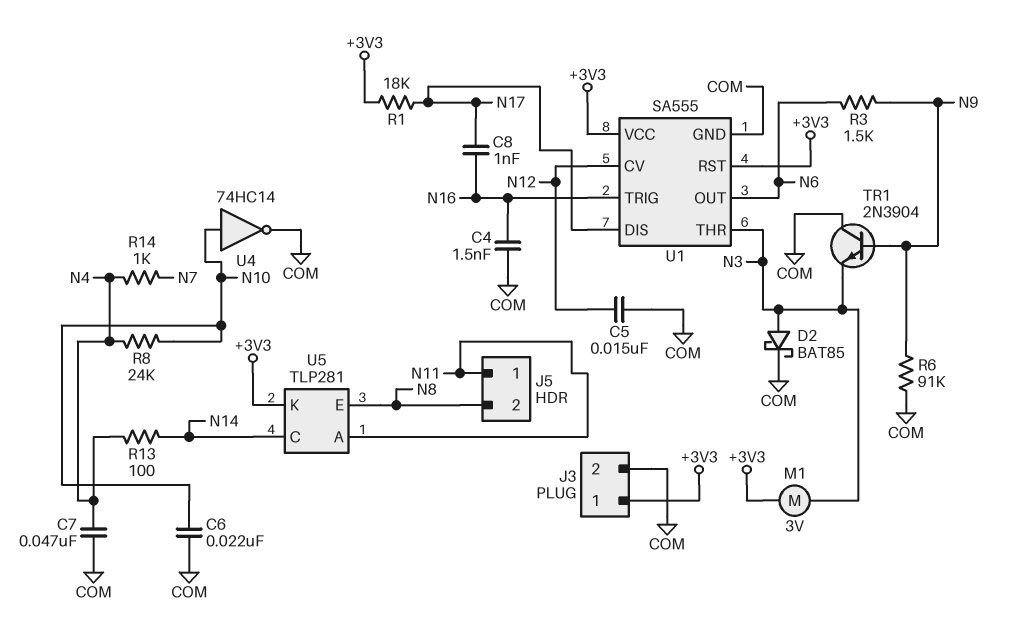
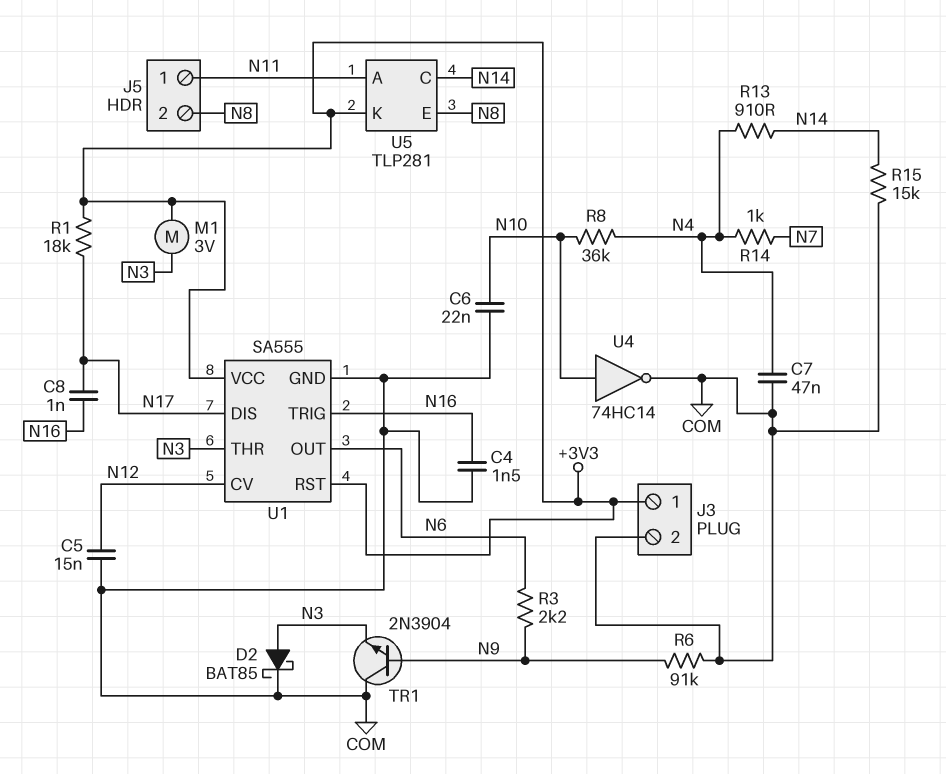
R3: 1.5k (N6, N9) -> 2.2k (N6, N9)
R8: 24k (N4, N10) -> 36k (N4, N10)
R13: 100 (N4, N14) -> 910 (N4, N14)
R15: none -> 15k (COM, N14)

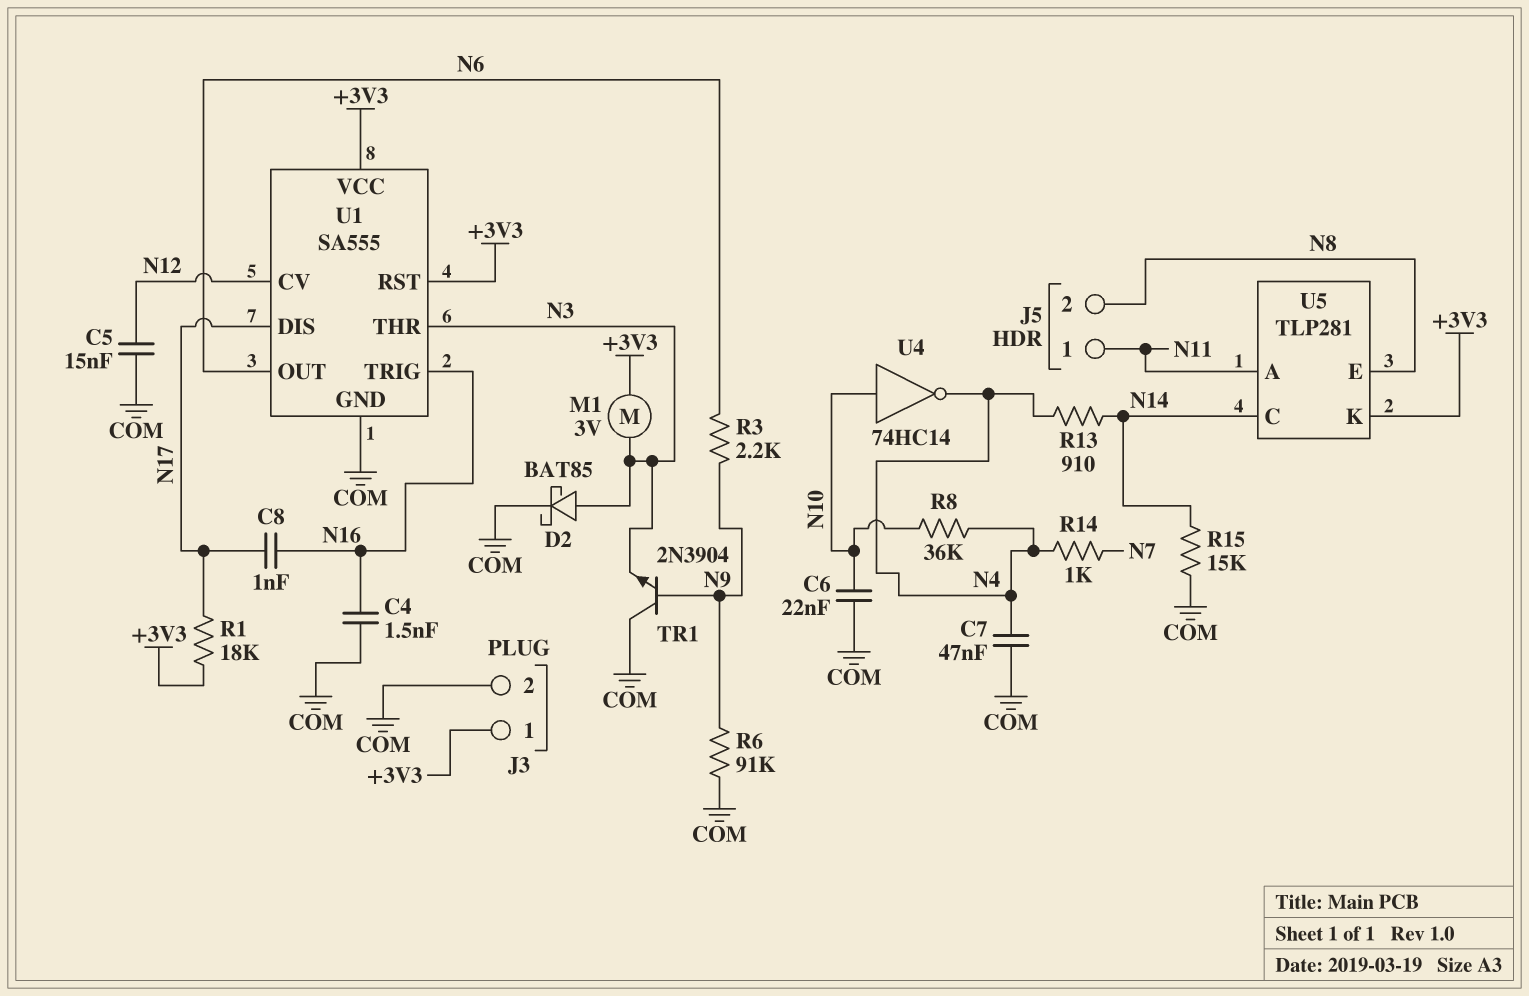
U4: NOT 74HC14 (in N10, out COM) -> NOT 74HC14 (in N10, out N4)

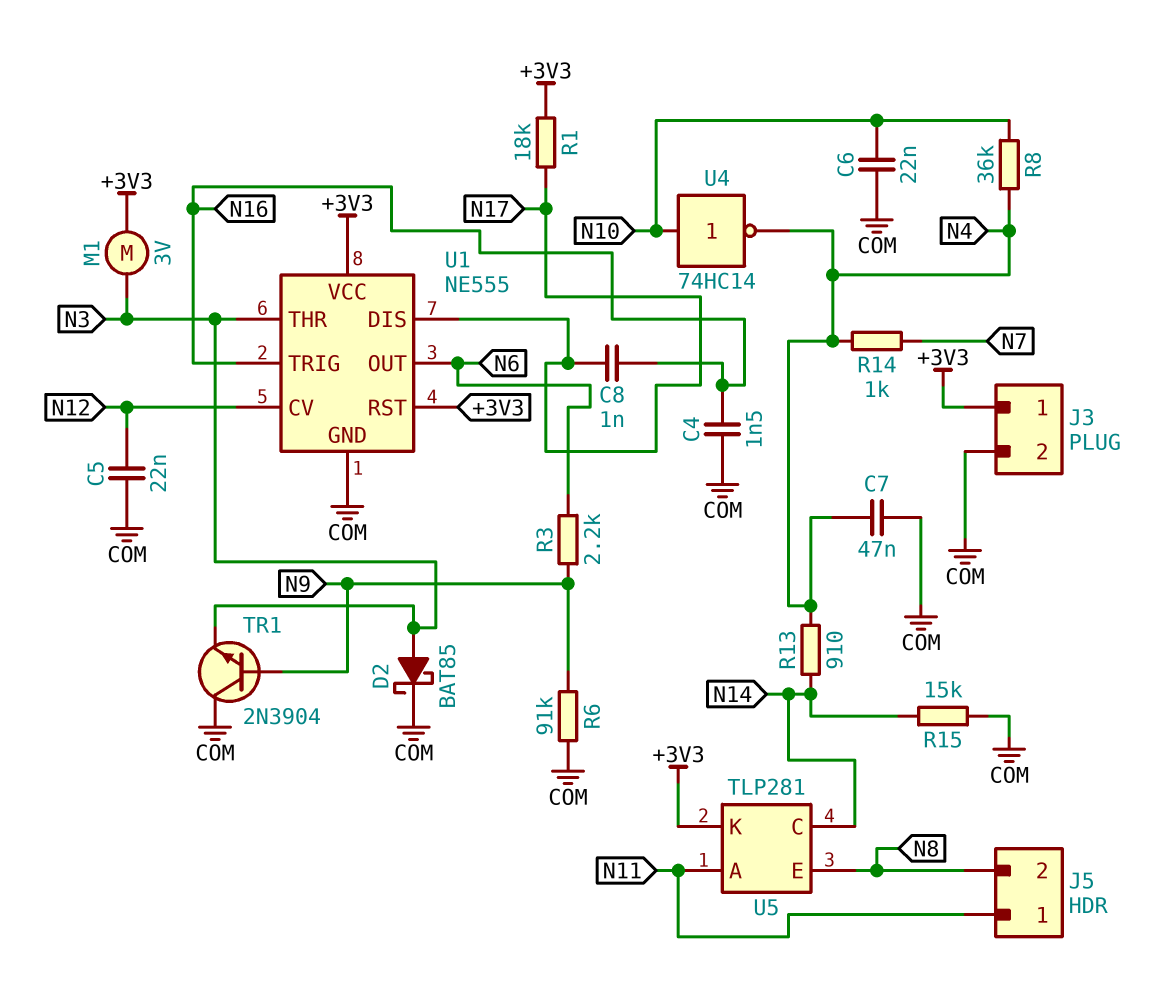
C5: 15nF (COM, N12) -> 22nF (COM, N12)
U1: SA555 -> NE555

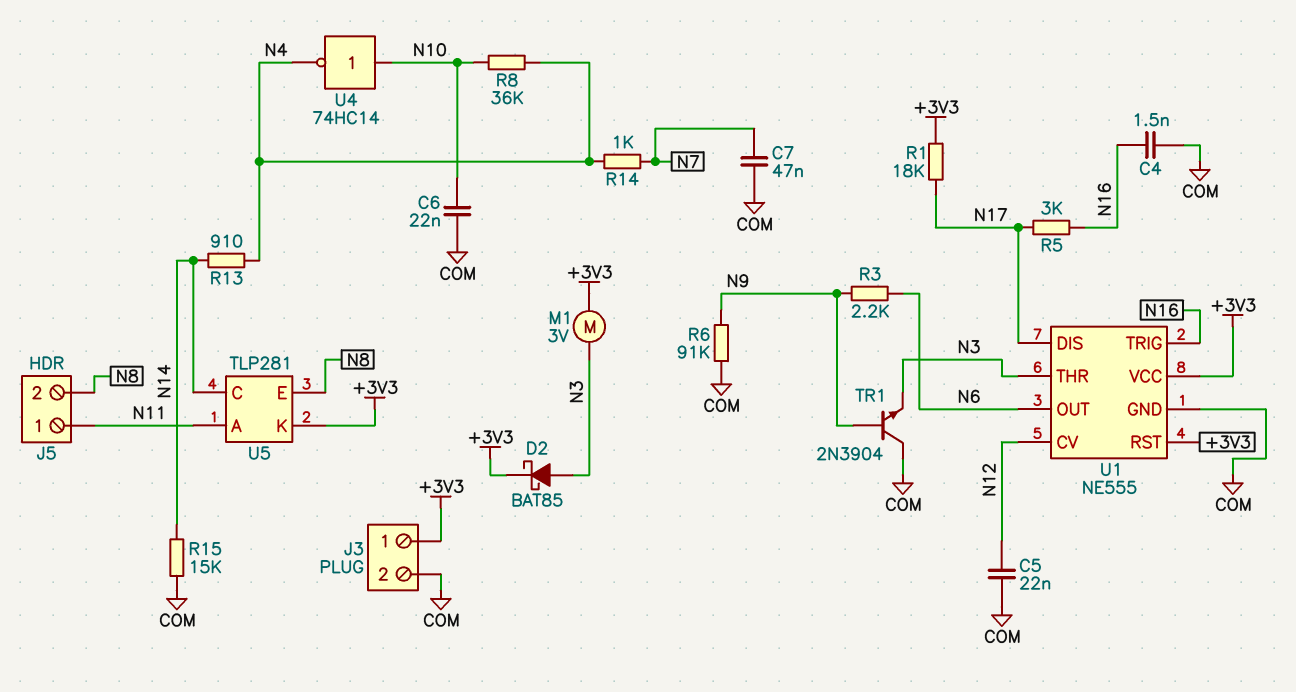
C7: 47nF (COM, N4) -> 47nF (COM, N7)
C8: 1nF (N16, N17) -> none
D2: schottky BAT85 (A N3, K COM) -> schottky BAT85 (A N3, K +3V3)
R5: none -> 3k (N16, N17)

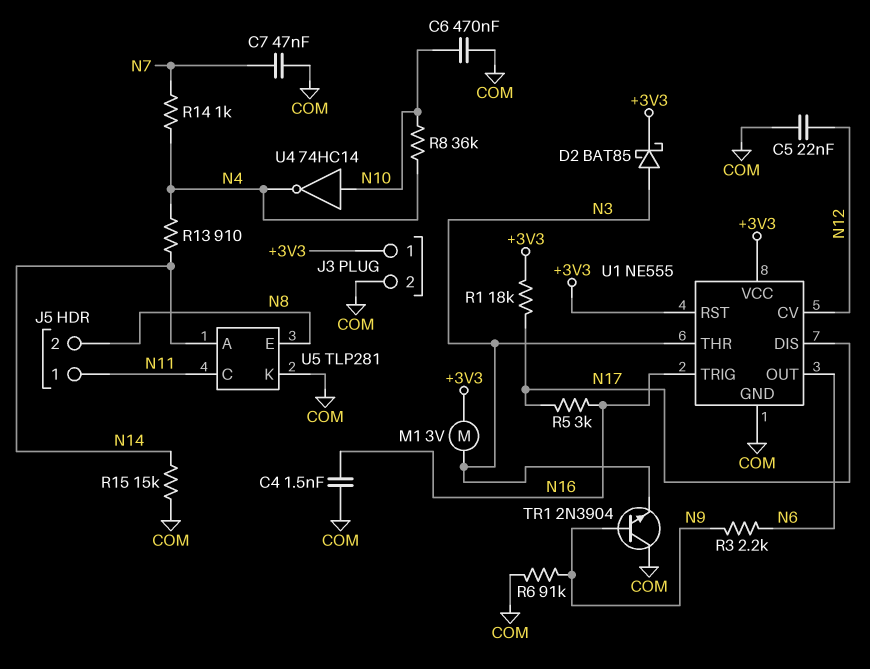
C6: 22nF (COM, N10) -> 470nF (COM, N10)
U5 pin A: N11 -> N14
U5 pin C: N14 -> N11
U5 pin K: +3V3 -> COM

